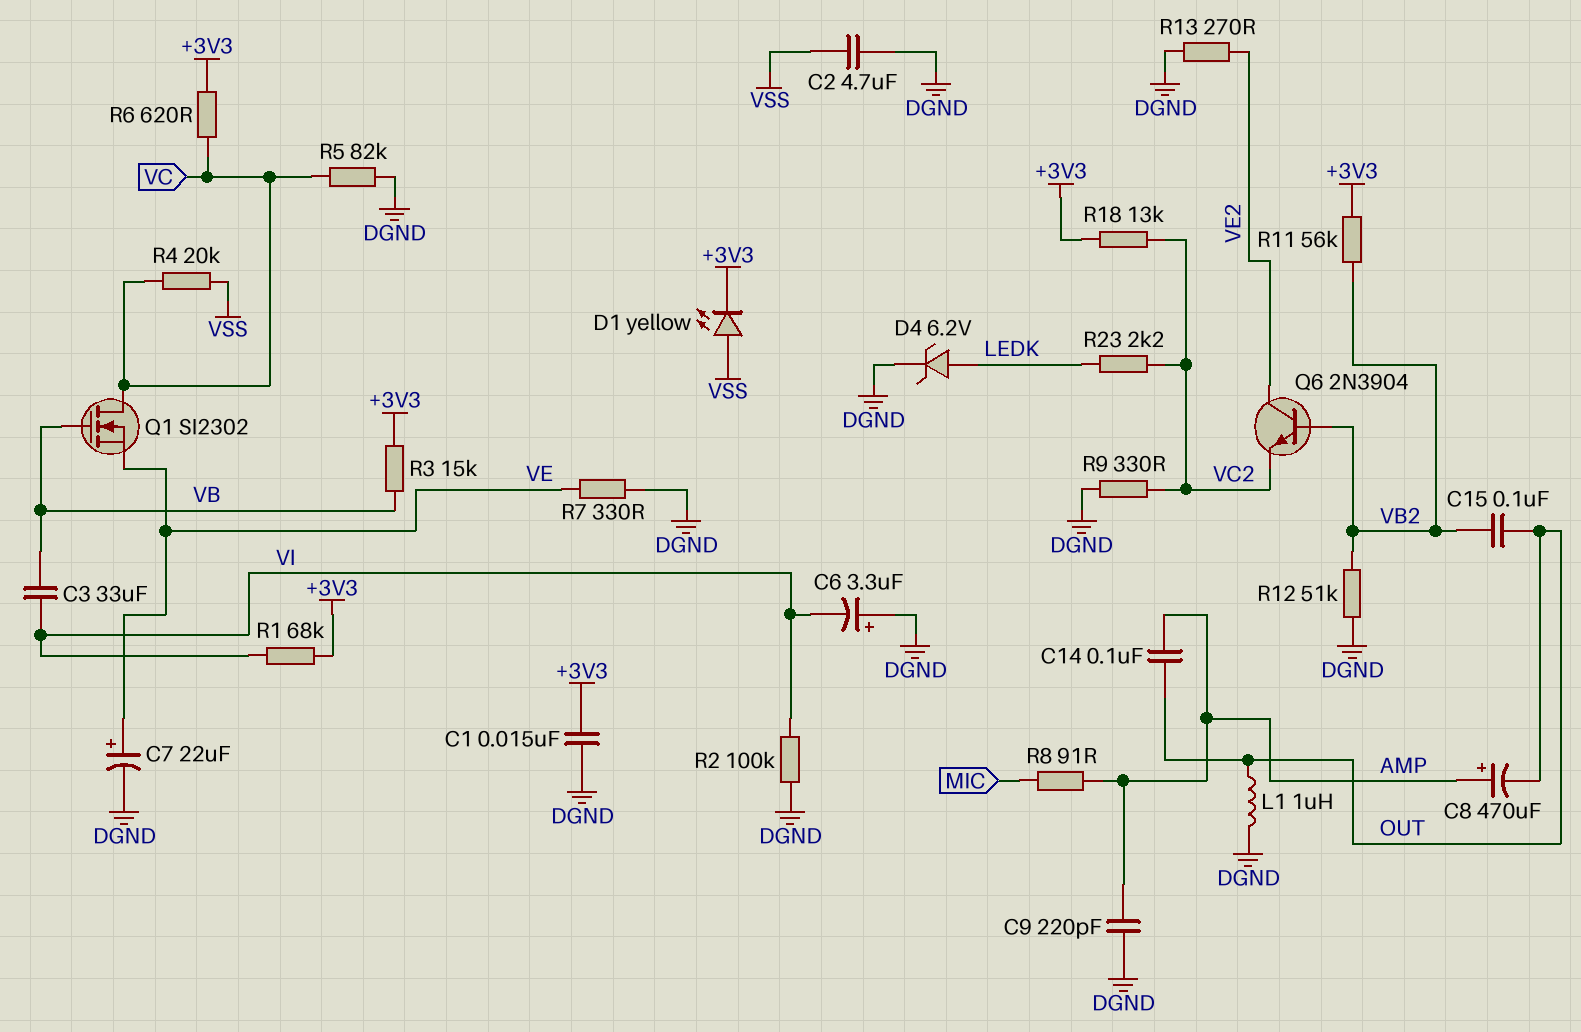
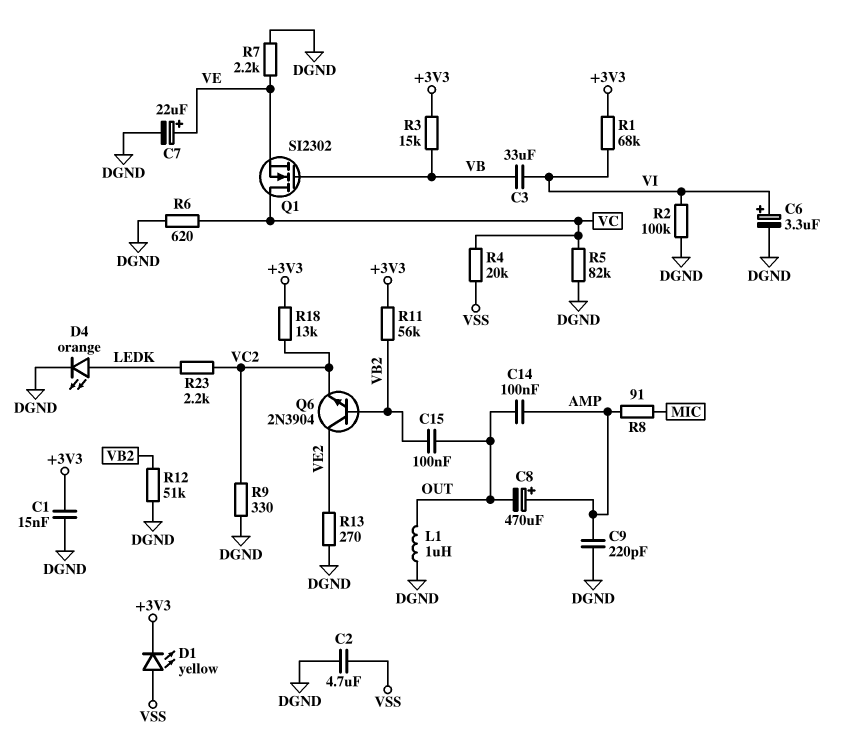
C6: 3.3uF (plus DGND, minus VI) -> 3.3uF (plus VI, minus DGND)
D4: zener 6.2V (A LEDK, K DGND) -> LED orange (A LEDK, K DGND)
R6: 620 (+3V3, VC) -> 620 (DGND, VC)
R7: 330 (DGND, VE) -> 2.2k (DGND, VE)

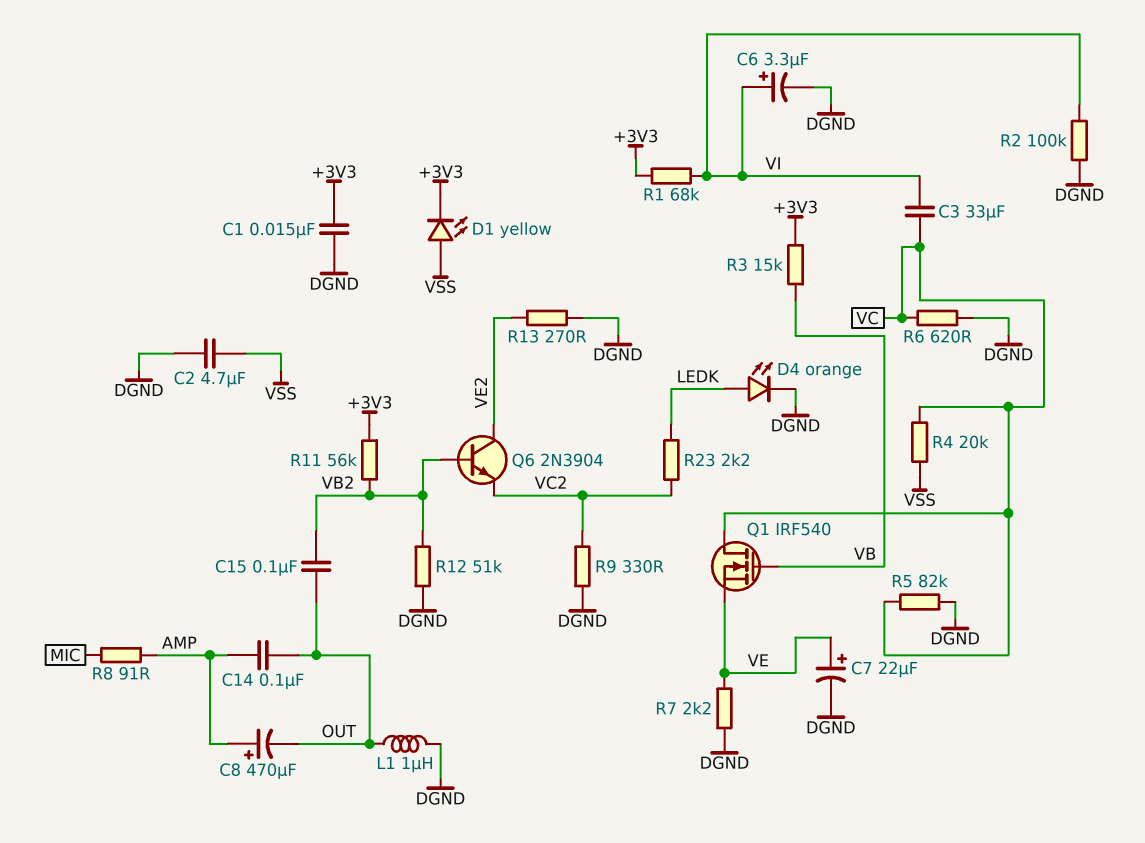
C3: 33uF (VB, VI) -> 33uF (VC, VI)
C9: 220pF (AMP, DGND) -> none
Q1: NMOS SI2302 (G VB, D VC, S VE) -> NMOS IRF540 (G VB, D VC, S VE)
R18: 13k (+3V3, VC2) -> none

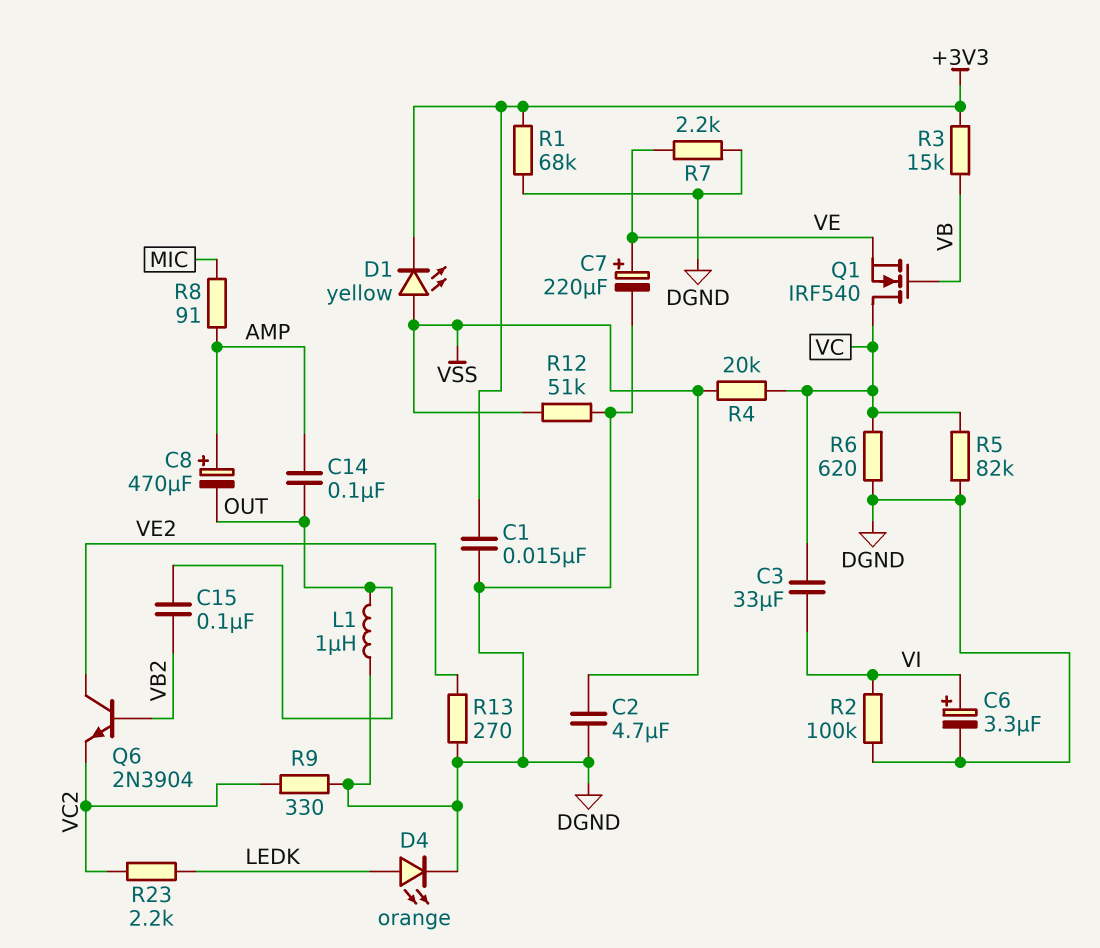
C7: 22uF (plus VE, minus DGND) -> 220uF (plus VE, minus DGND)
R1: 68k (+3V3, VI) -> 68k (+3V3, DGND)
R11: 56k (+3V3, VB2) -> none
R12: 51k (DGND, VB2) -> 51k (DGND, VSS)

